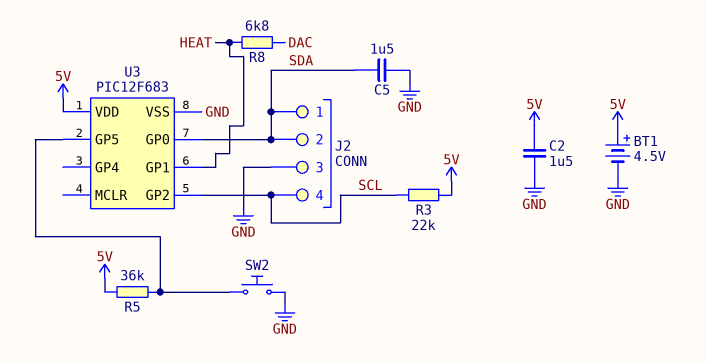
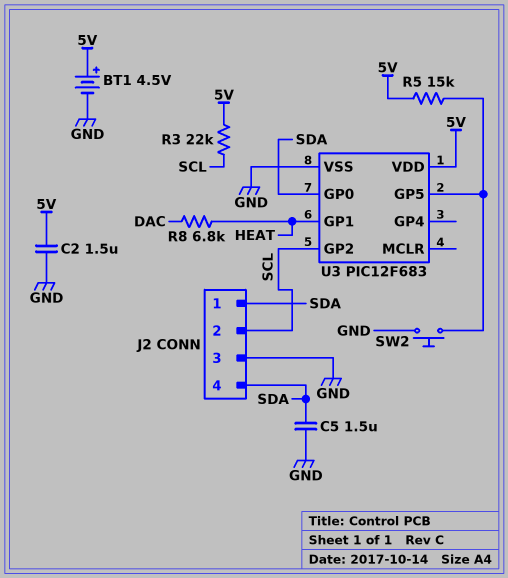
J2 pin 2: SDA -> SCL
J2 pin 4: SCL -> SDA
R5: 36k (5V, U3/GP5) -> 15k (5V, U3/GP5)

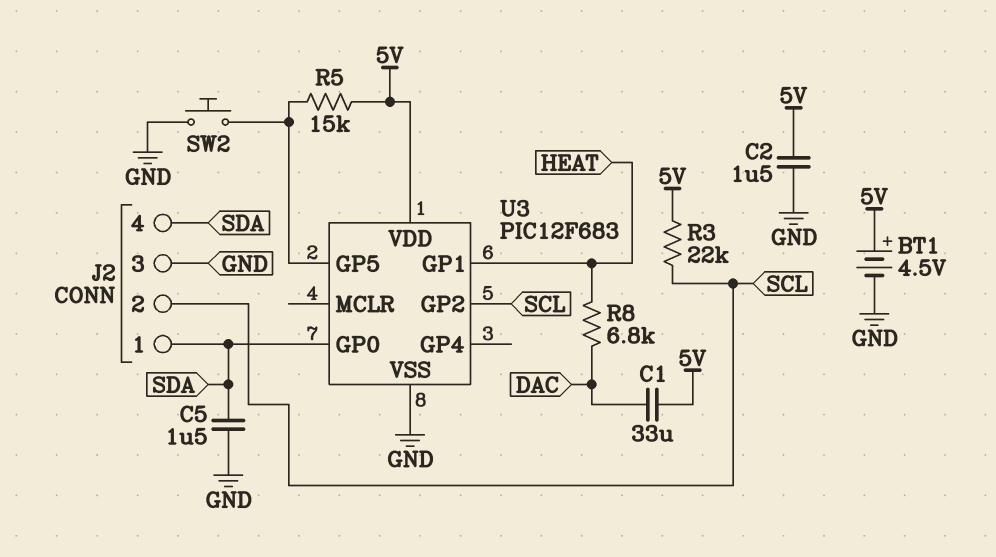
C1: none -> 33uF (5V, DAC)

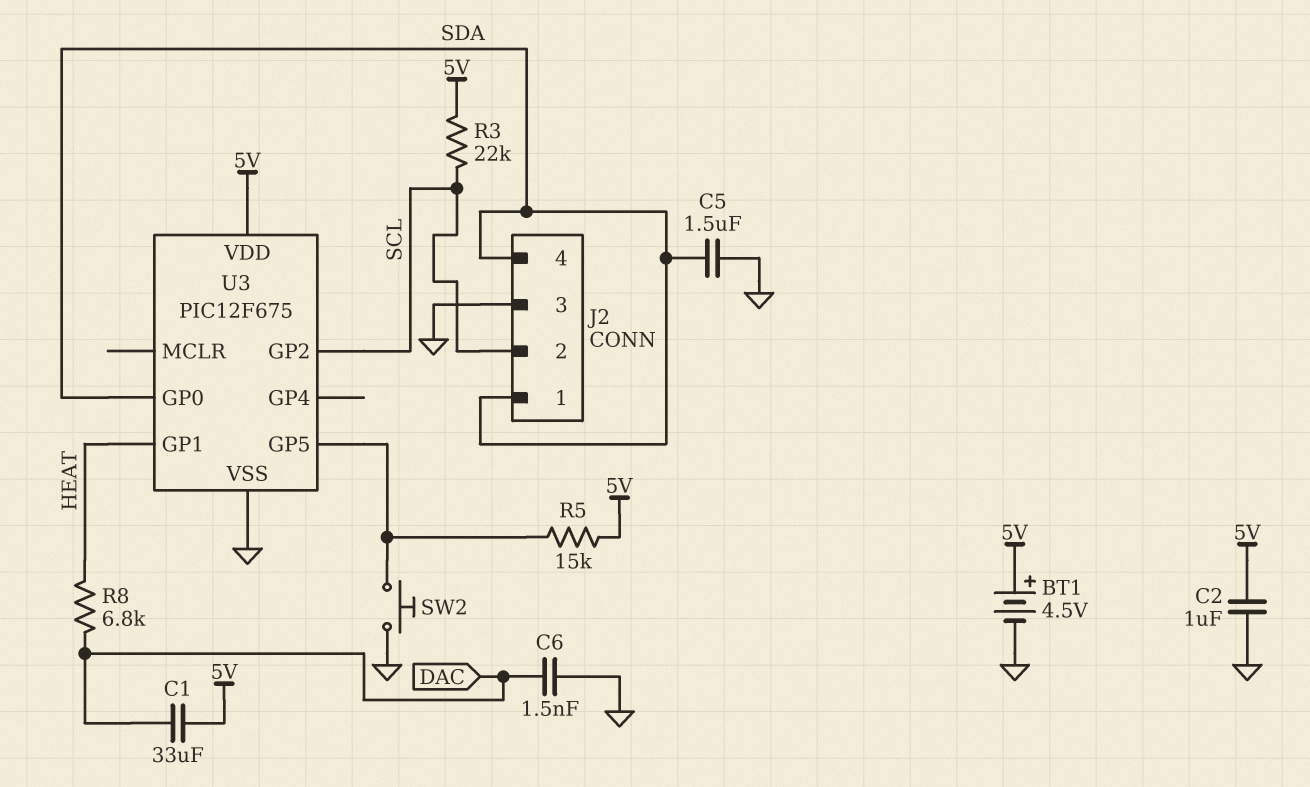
C2: 1.5uF (5V, GND) -> 1uF (5V, GND)
C6: none -> 1.5nF (DAC, GND)
U3: PIC12F683 -> PIC12F675

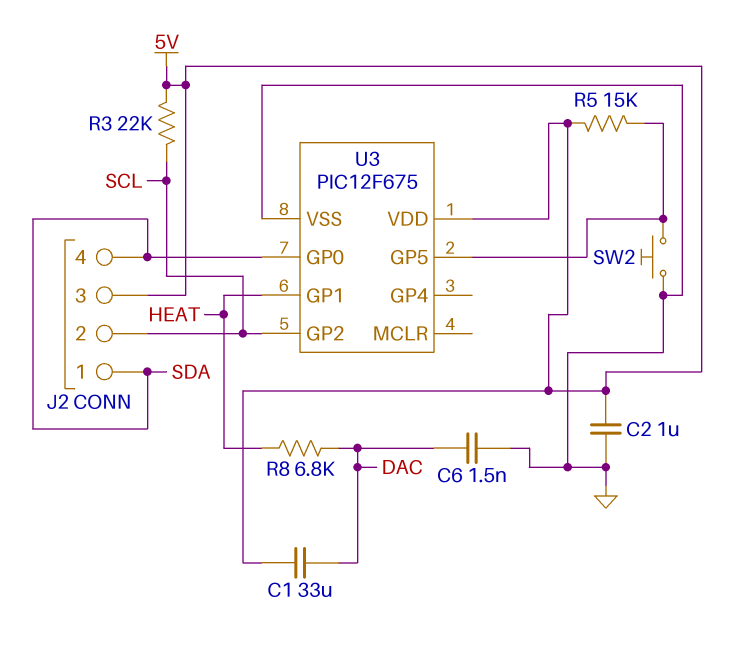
BT1: 4.5V (plus 5V, minus GND) -> none
C5: 1.5uF (GND, SDA) -> none
J2 pin 3: GND -> 5V

